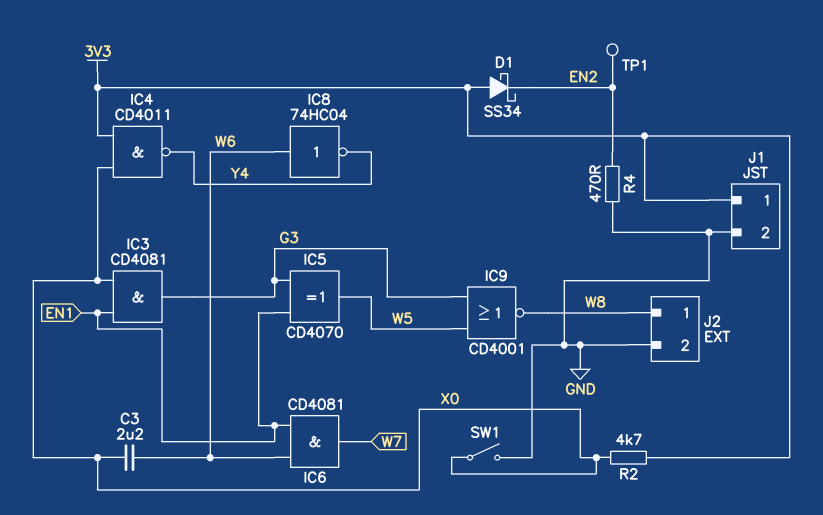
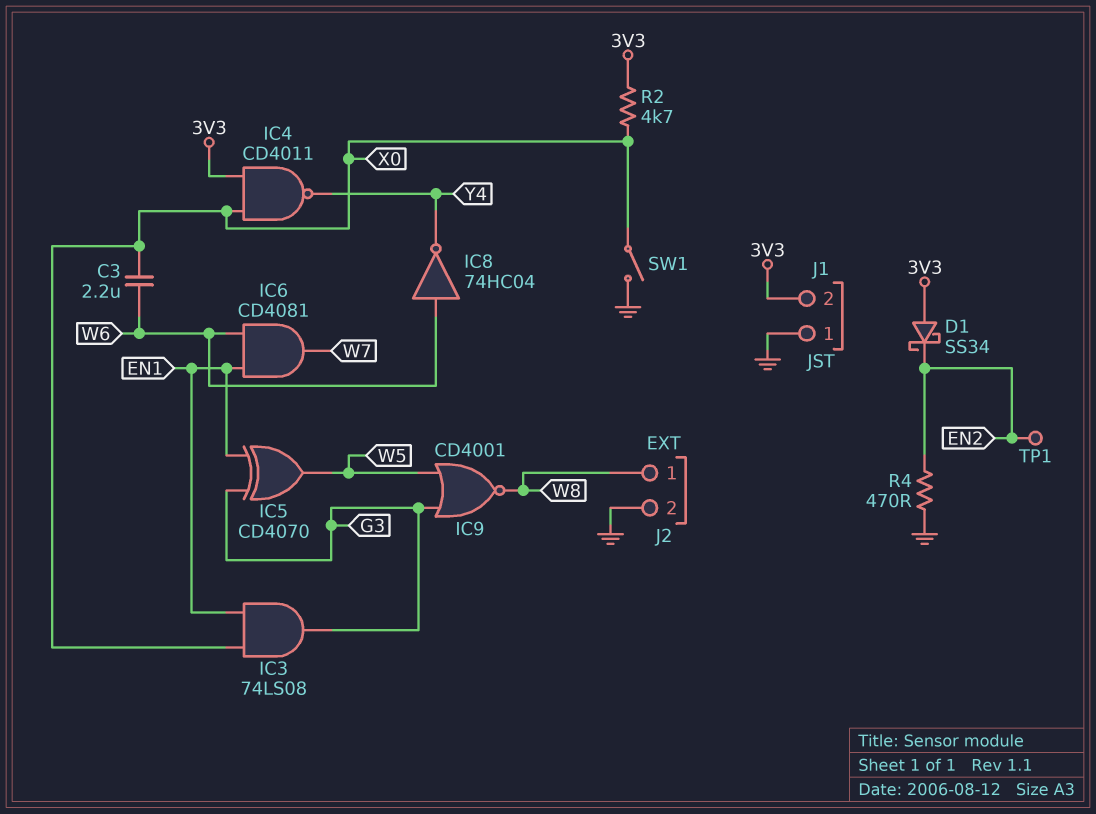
IC3: AND CD4081 (in EN1, in X0, out G3) -> AND 74LS08 (in EN1, in X0, out G3)
J1 pin 1: 3V3 -> GND
J1 pin 2: GND -> 3V3

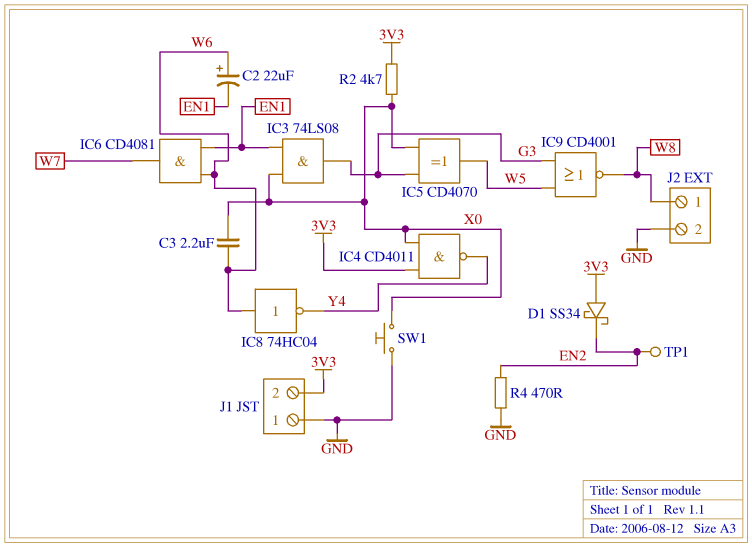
C2: none -> 22uF (plus W6, minus EN1)
IC5: XOR CD4070 (in EN1, in G3, out W5) -> XOR CD4070 (in G3, in X0, out W5)
SW1: switch (GND, X0) -> button (GND, X0)

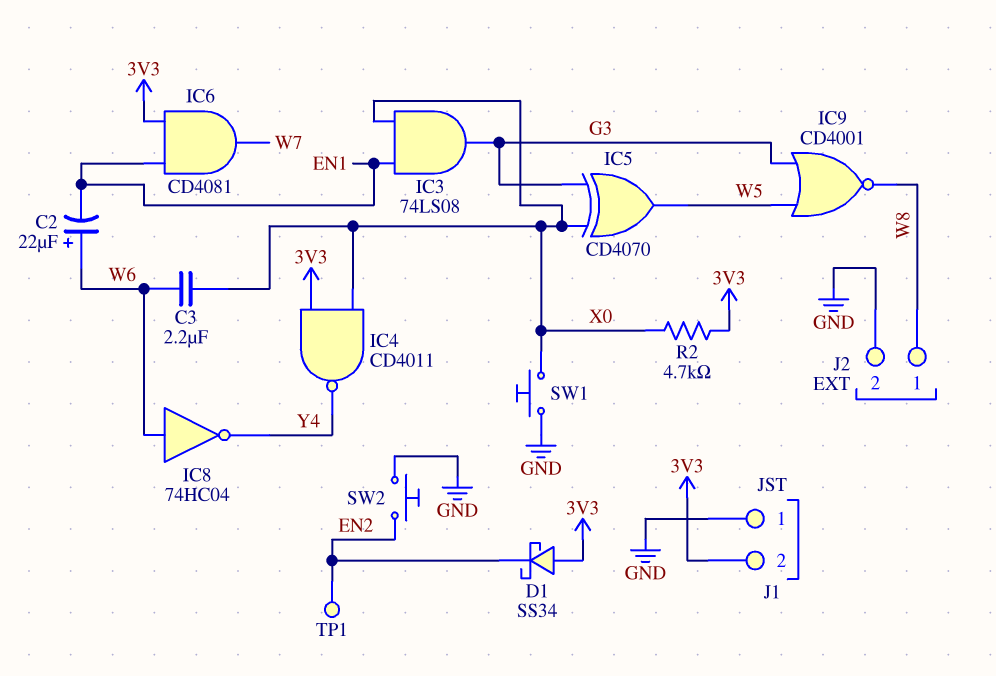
IC6: AND CD4081 (in EN1, in W6, out W7) -> AND CD4081 (in 3V3, in EN1, out W7)
R4: 470 (EN2, GND) -> none
SW2: none -> button (EN2, GND)

